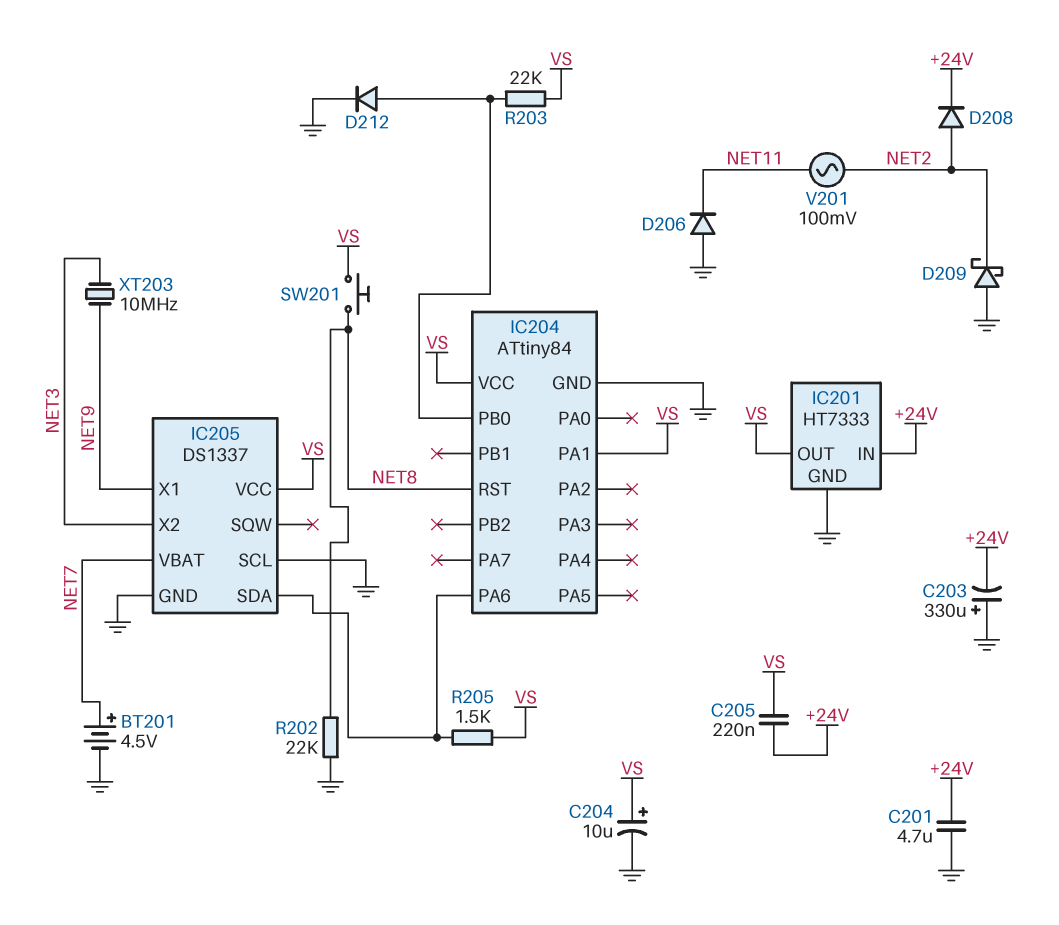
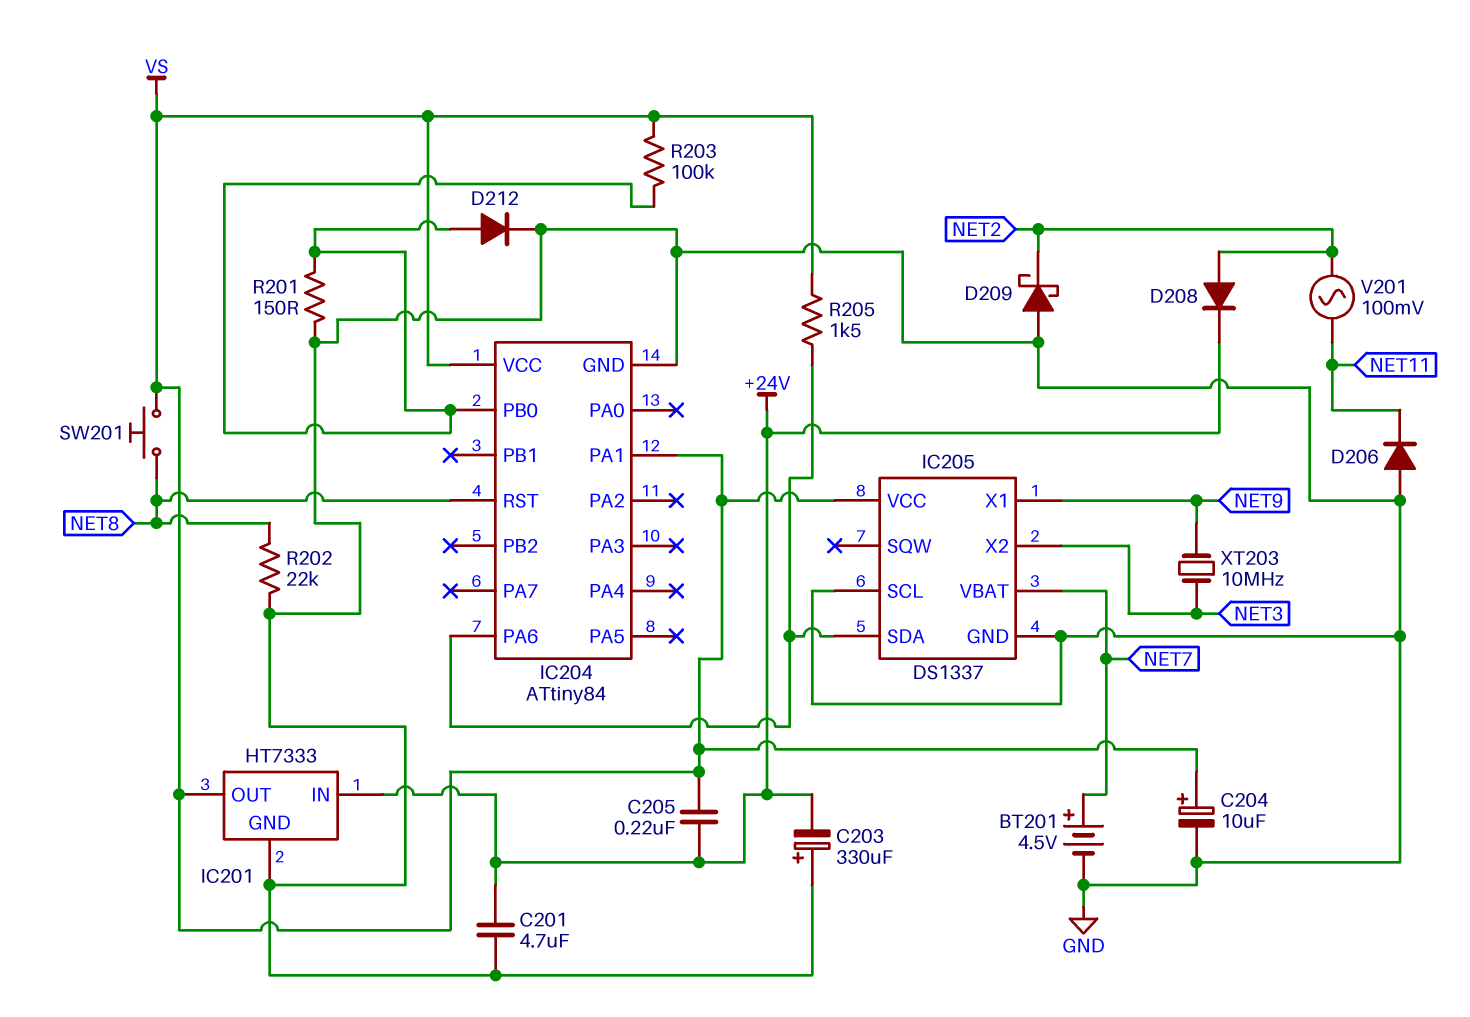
R201: none -> 150 (GND, IC204/PB0)
R203: 22k (IC204/PB0, VS) -> 100k (IC204/PB0, VS)

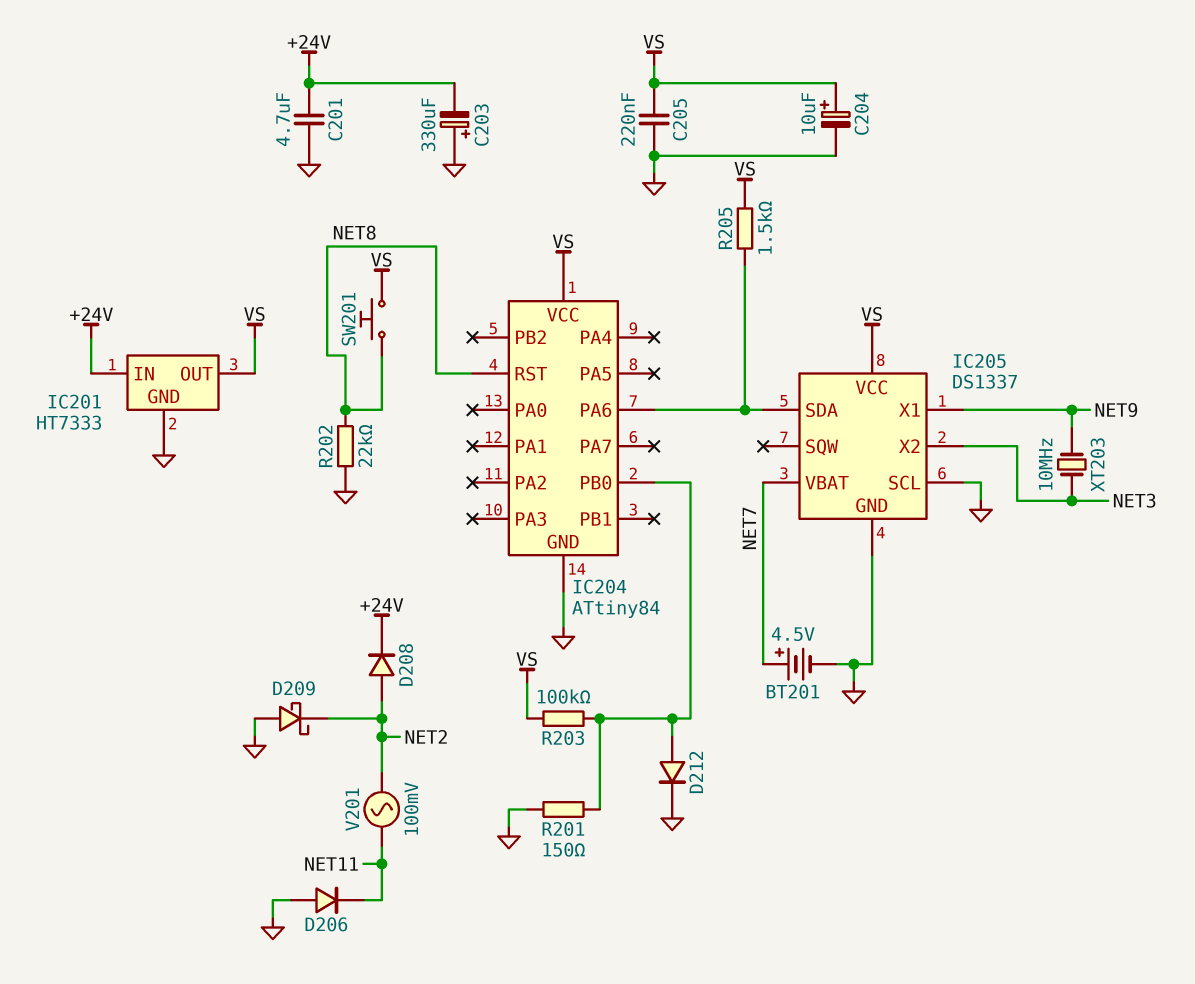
C205: 220nF (+24V, VS) -> 220nF (GND, VS)
IC204 pin PA1: VS -> none

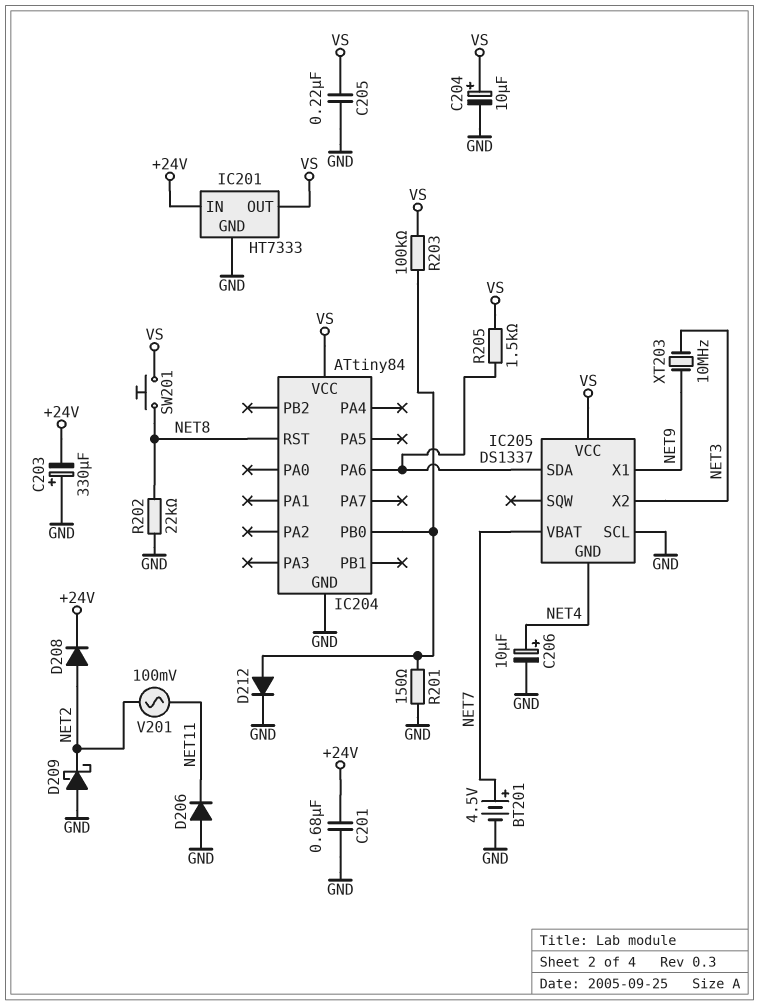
C201: 4.7uF (+24V, GND) -> 680nF (+24V, GND)
C206: none -> 10uF (plus NET4, minus GND)
IC205 pin GND: GND -> NET4

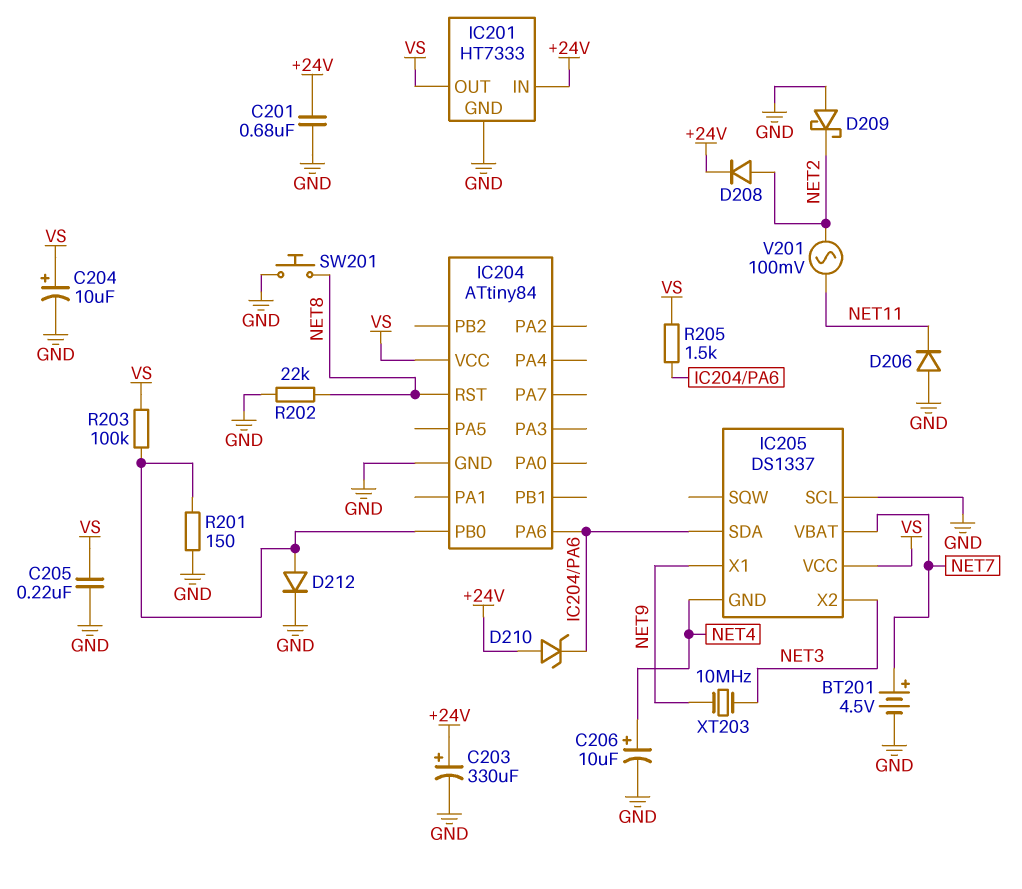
C203: 330uF (plus GND, minus +24V) -> 330uF (plus +24V, minus GND)
D210: none -> zener (A +24V, K IC204/PA6)
SW201: button (NET8, VS) -> button (GND, NET8)

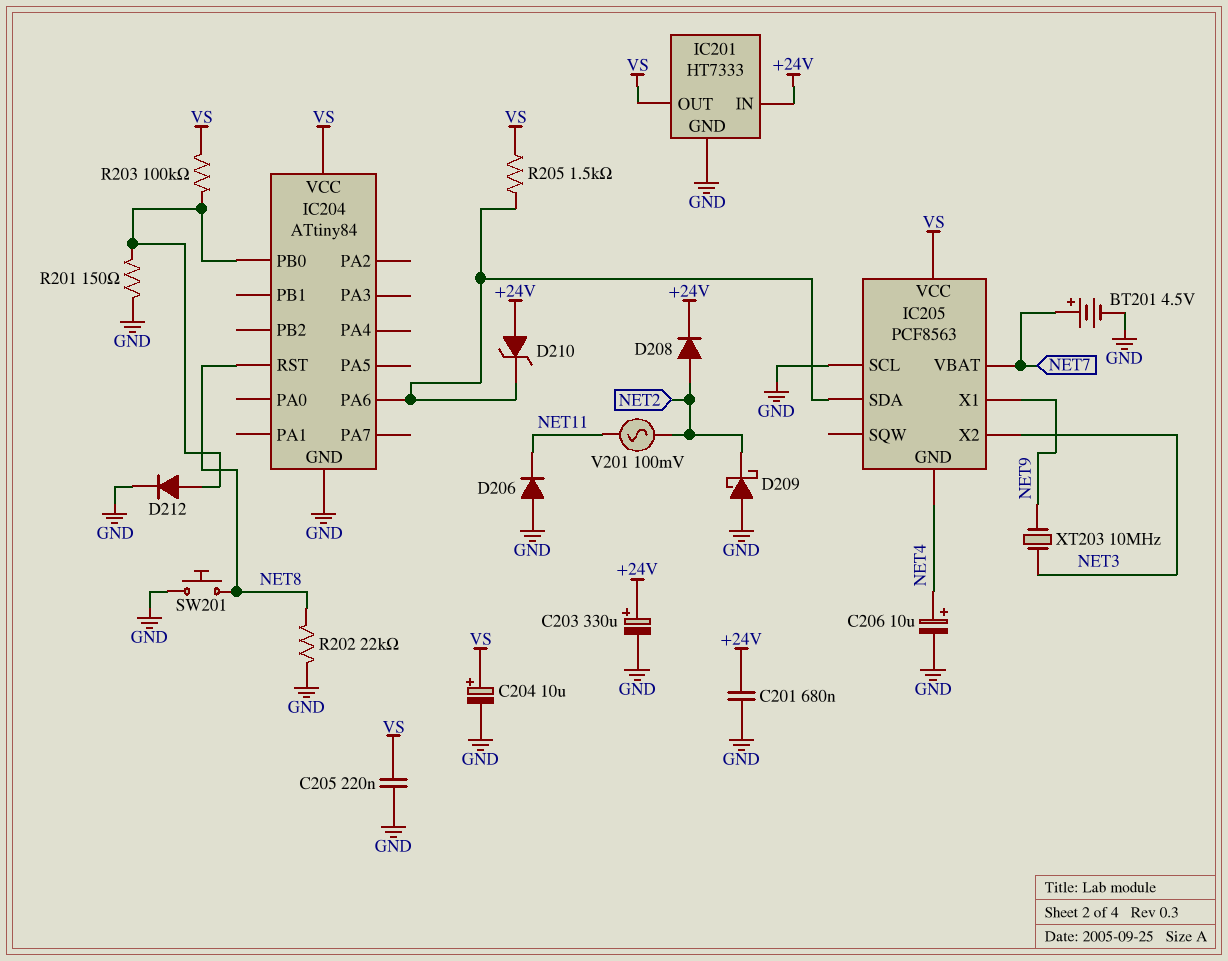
IC205: DS1337 -> PCF8563

